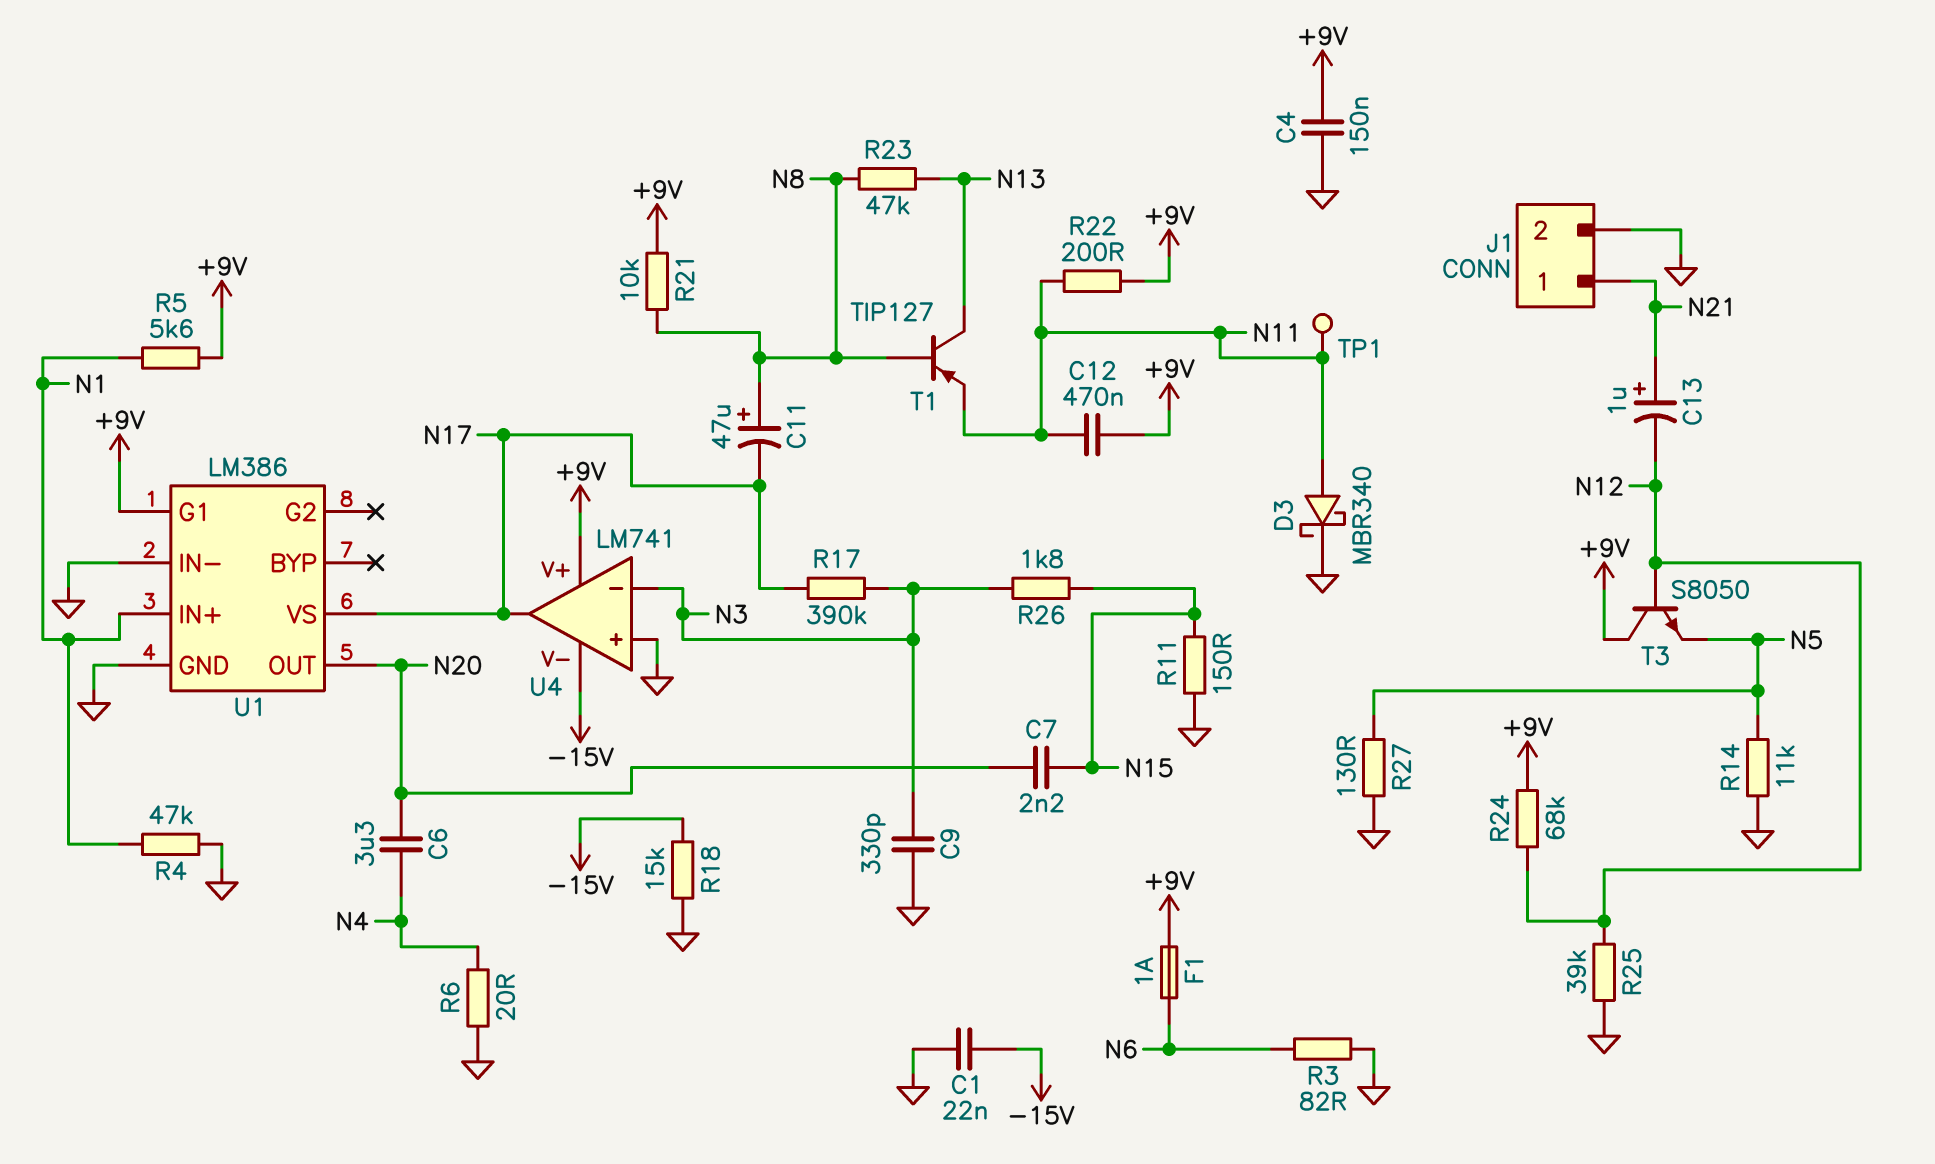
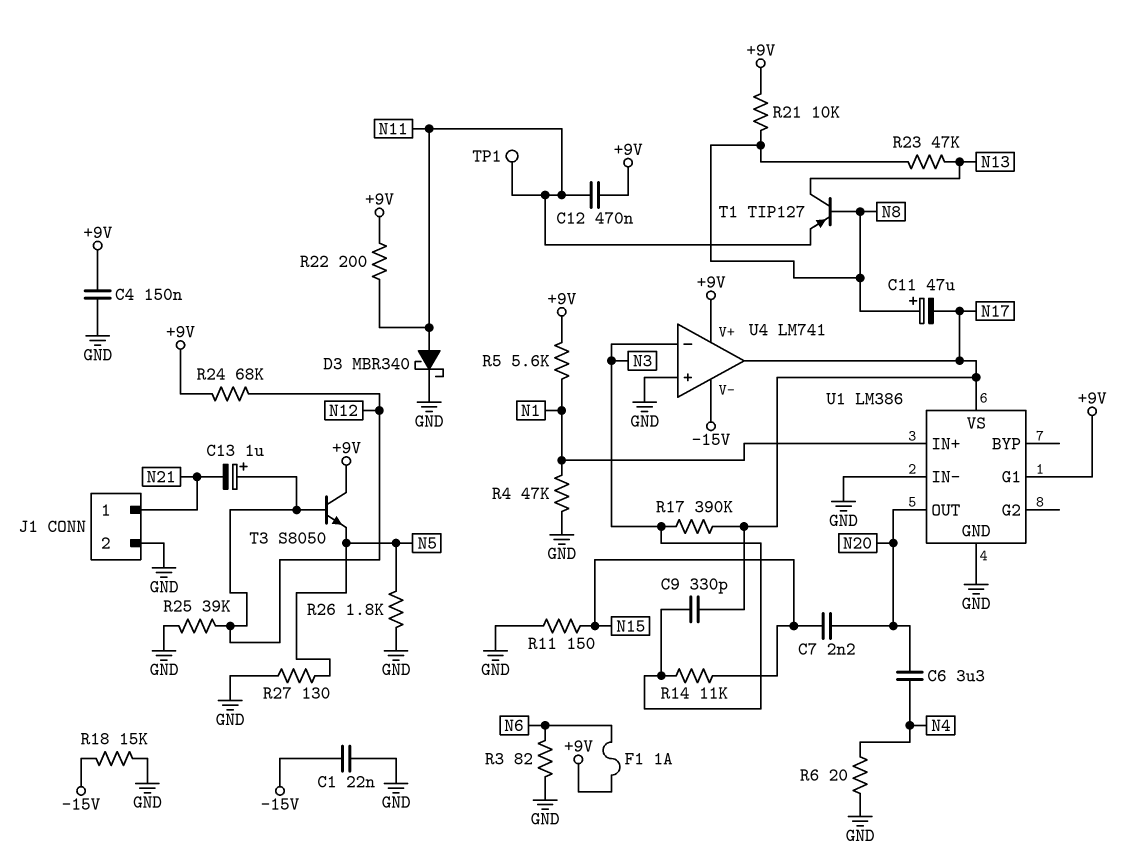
C9: 330pF (GND, N3) -> 330pF (N3, N17)
C13: 1uF (plus N21, minus N12) -> 1uF (plus N12, minus N21)
R14: 11k (GND, N5) -> 11k (N3, N15)
R26: 1.8k (N3, N15) -> 1.8k (GND, N5)

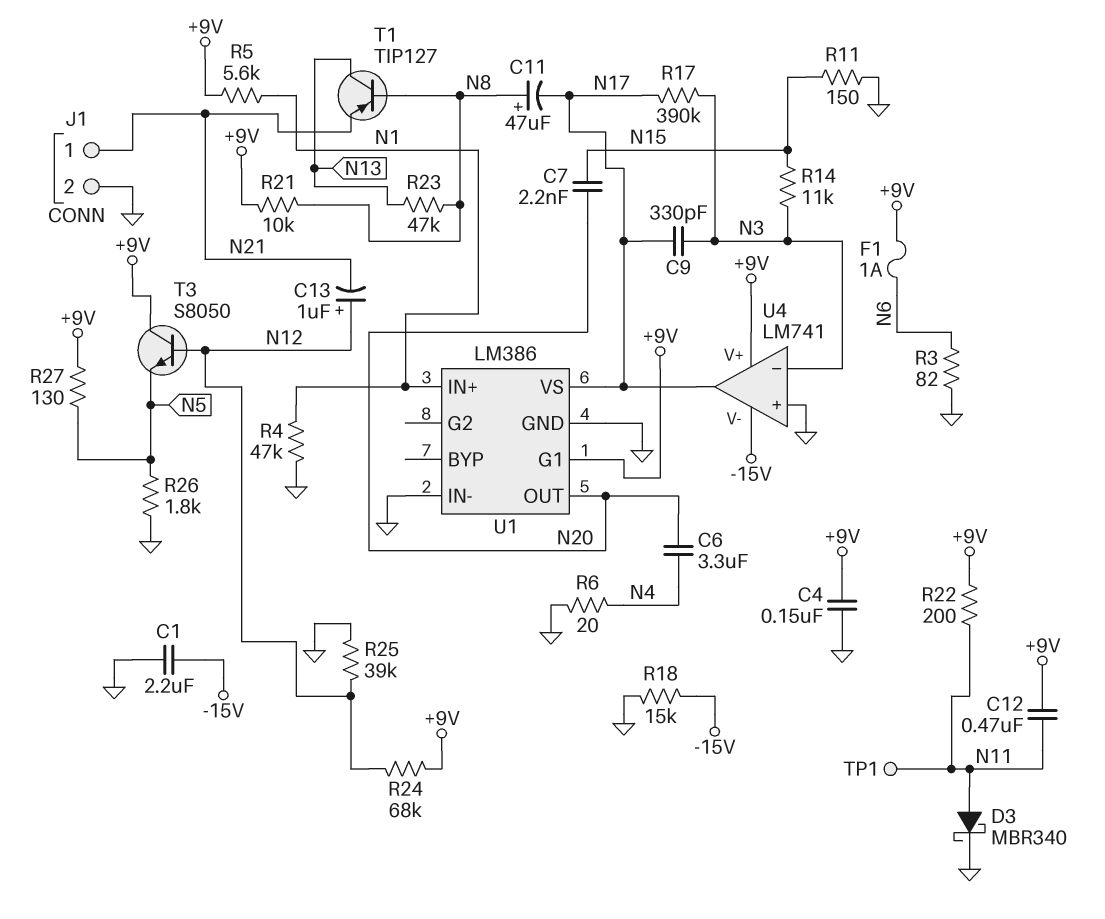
C1: 22nF (-15V, GND) -> 2.2uF (-15V, GND)
R27: 130 (GND, N5) -> 130 (+9V, N5)
T1: PNP TIP127 (B N8, C N13, E N11) -> PNP TIP127 (B N8, C N13, E N21)

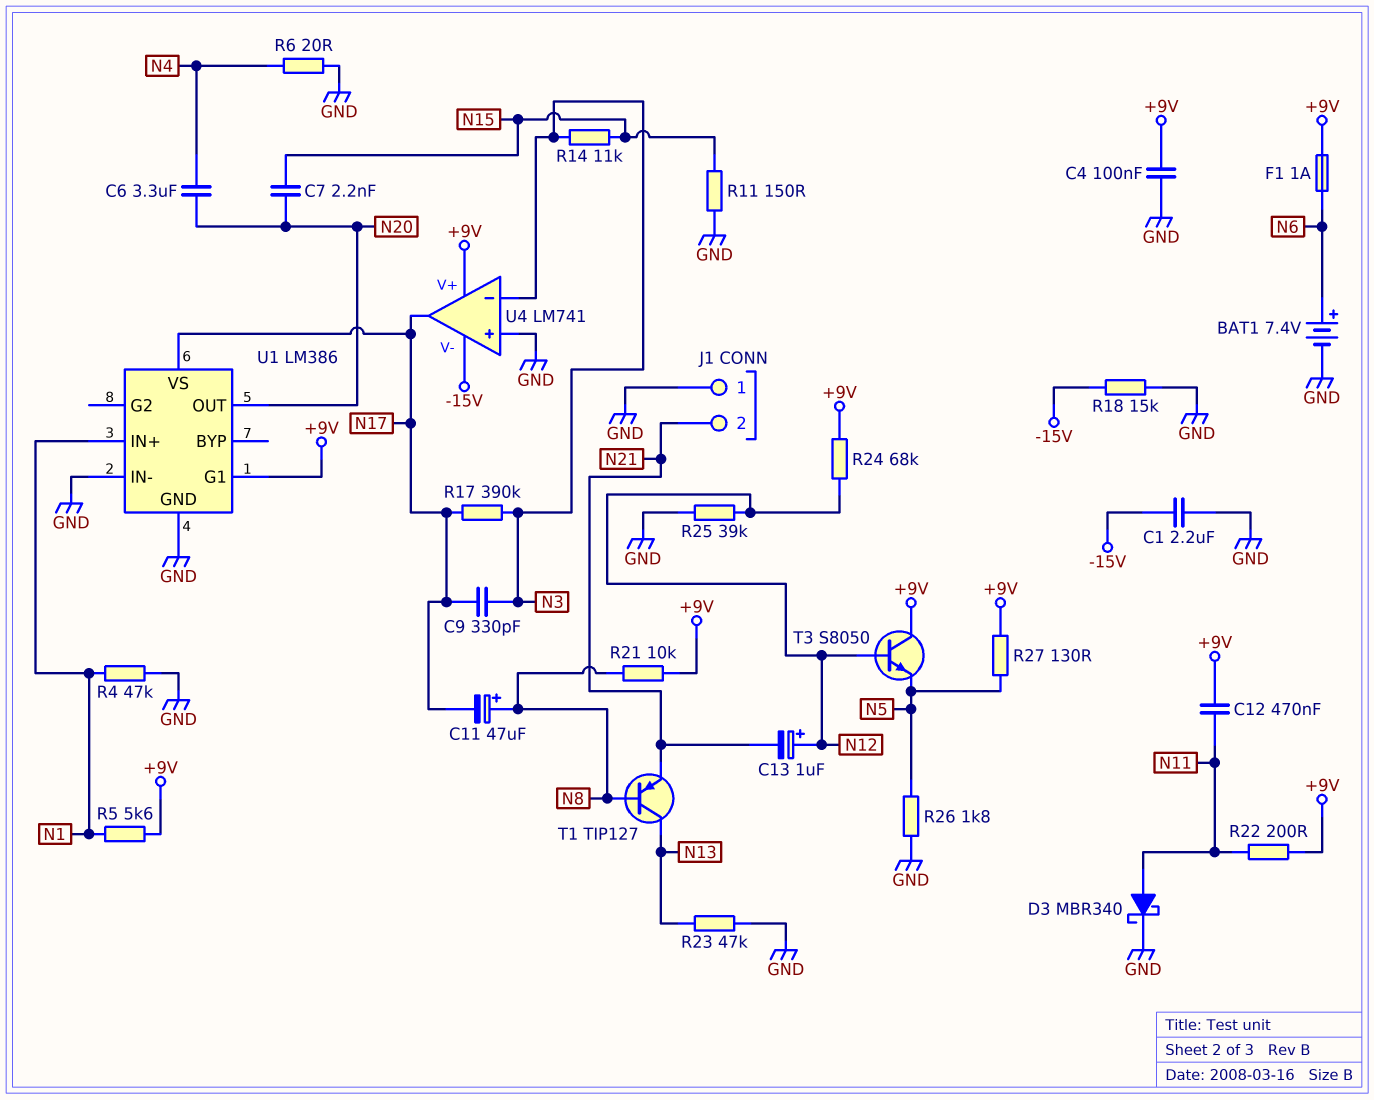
BAT1: none -> 7.4V (plus N6, minus GND)
C4: 150nF (+9V, GND) -> 100nF (+9V, GND)
J1 pin 1: N21 -> GND
J1 pin 2: GND -> N21
R3: 82 (GND, N6) -> none
R23: 47k (N8, N13) -> 47k (GND, N13)
TP1: test point (N11) -> none

